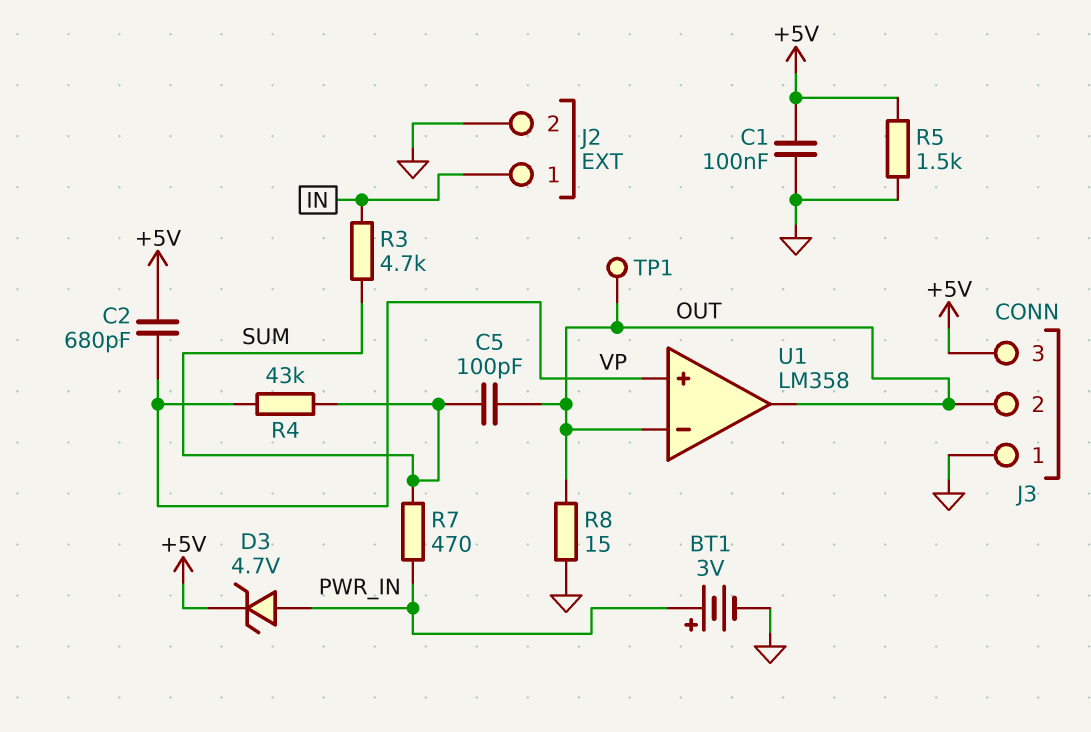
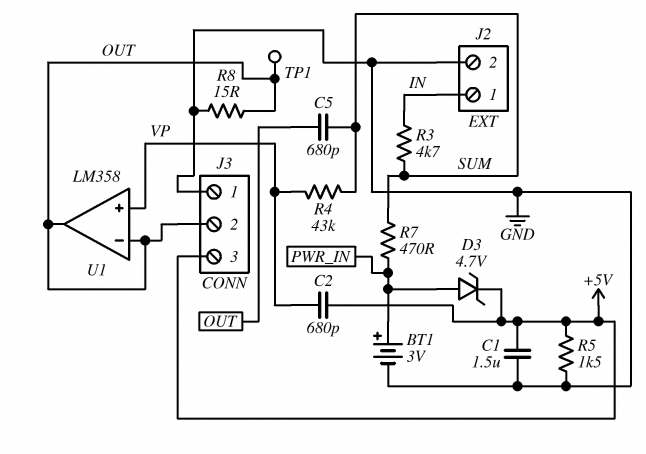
C1: 100nF (+5V, GND) -> 1.5uF (+5V, GND)
C5: 100pF (OUT, SUM) -> 680pF (OUT, SUM)

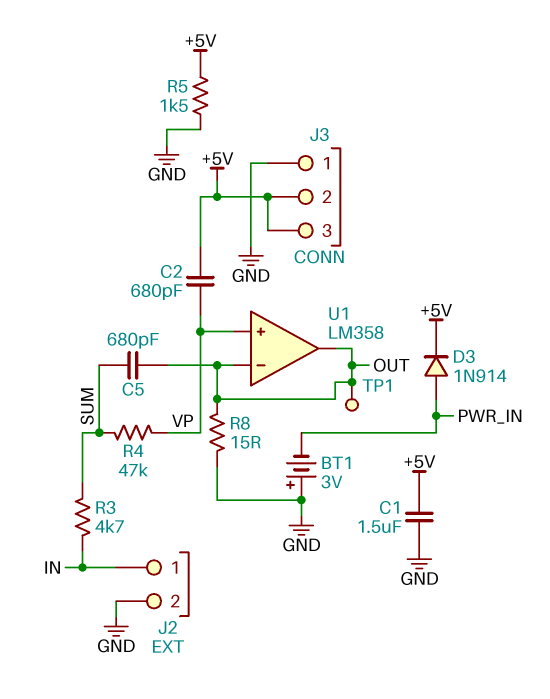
BT1: 3V (plus PWR_IN, minus GND) -> 3V (plus GND, minus PWR_IN)
D3: zener 4.7V (A PWR_IN, K +5V) -> diode 1N914 (A PWR_IN, K +5V)
J3 pin 2: OUT -> +5V
R4: 43k (SUM, VP) -> 47k (SUM, VP)
R7: 470 (PWR_IN, SUM) -> none

